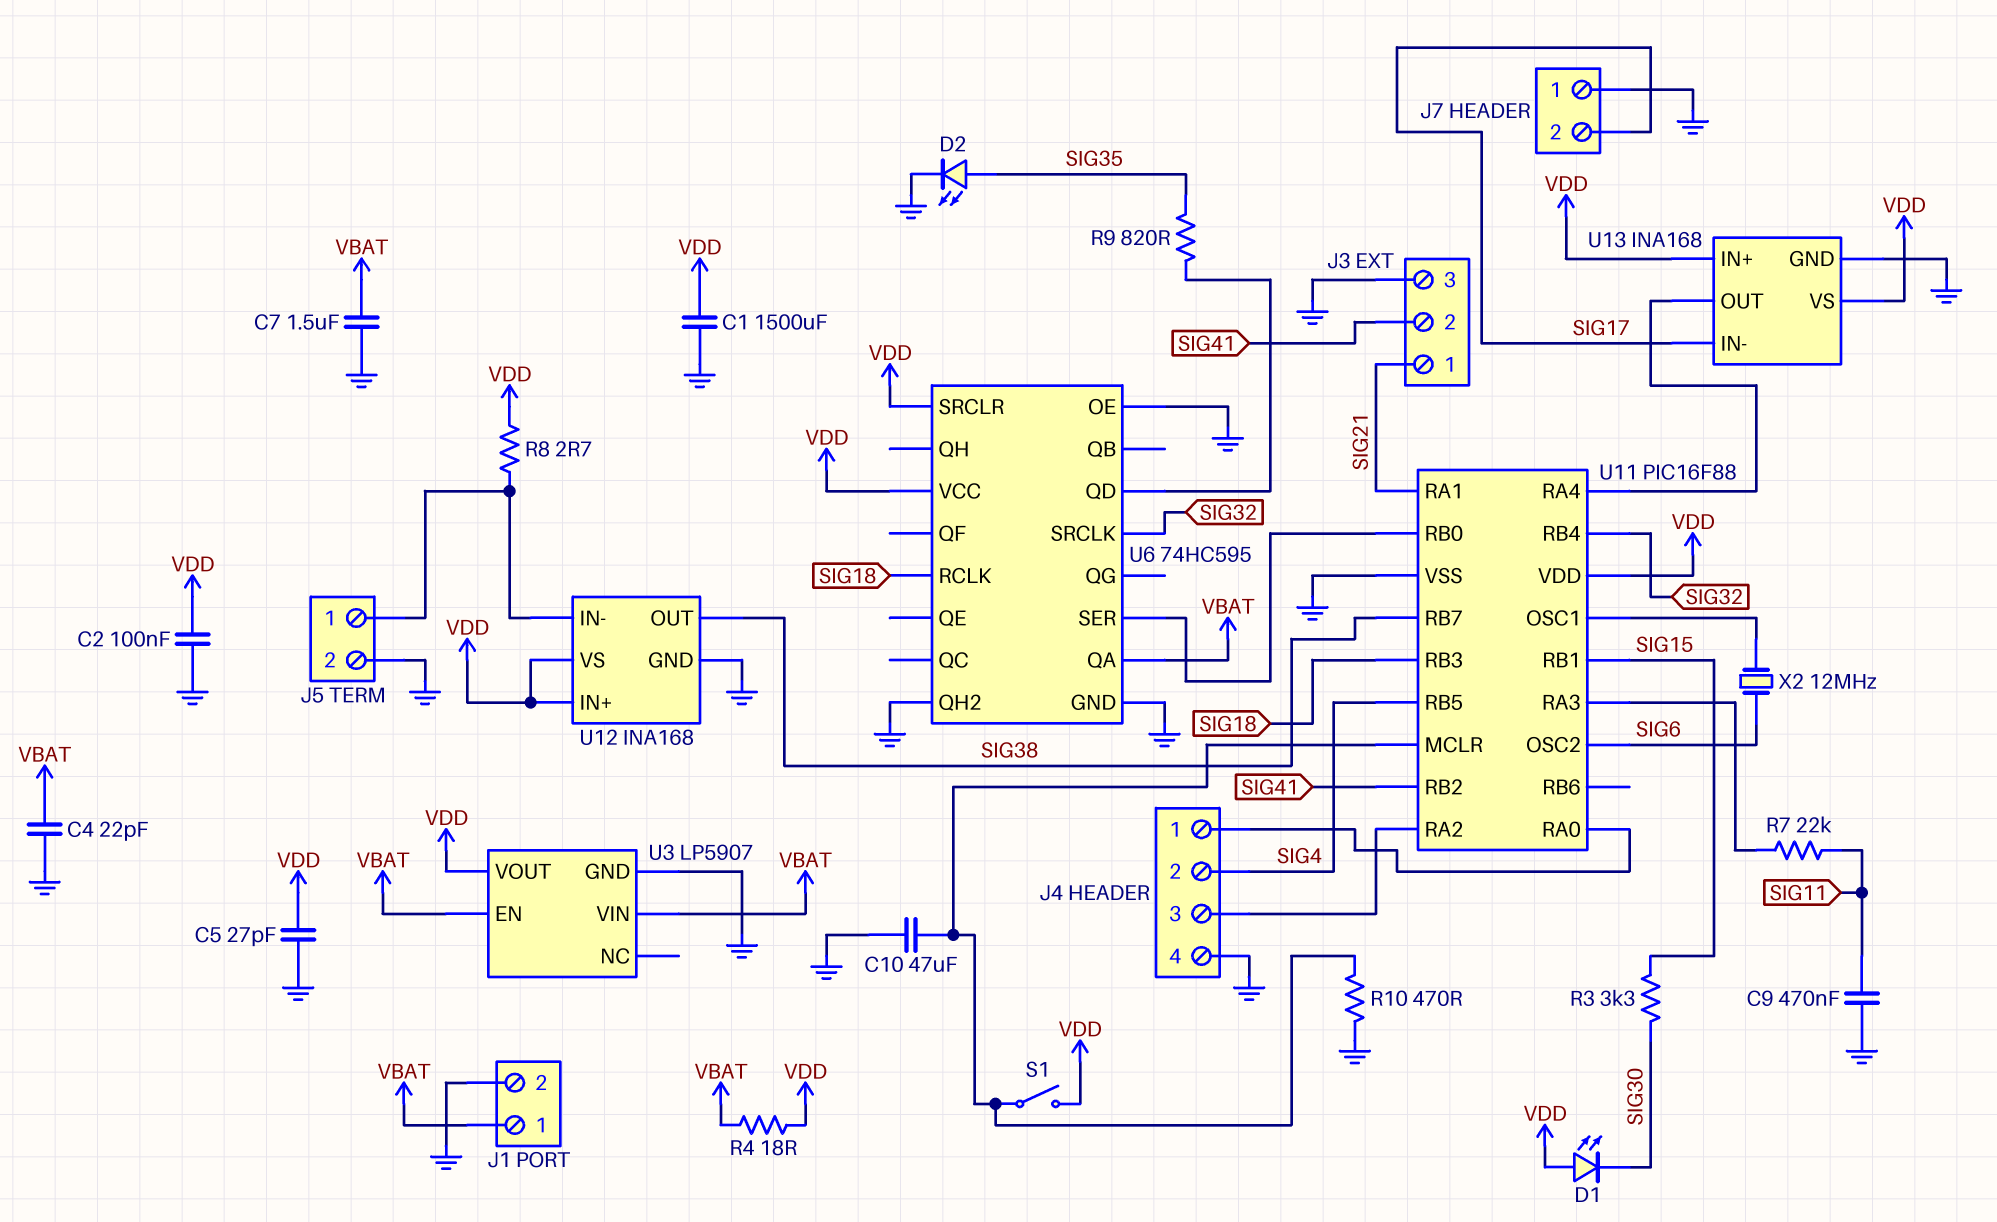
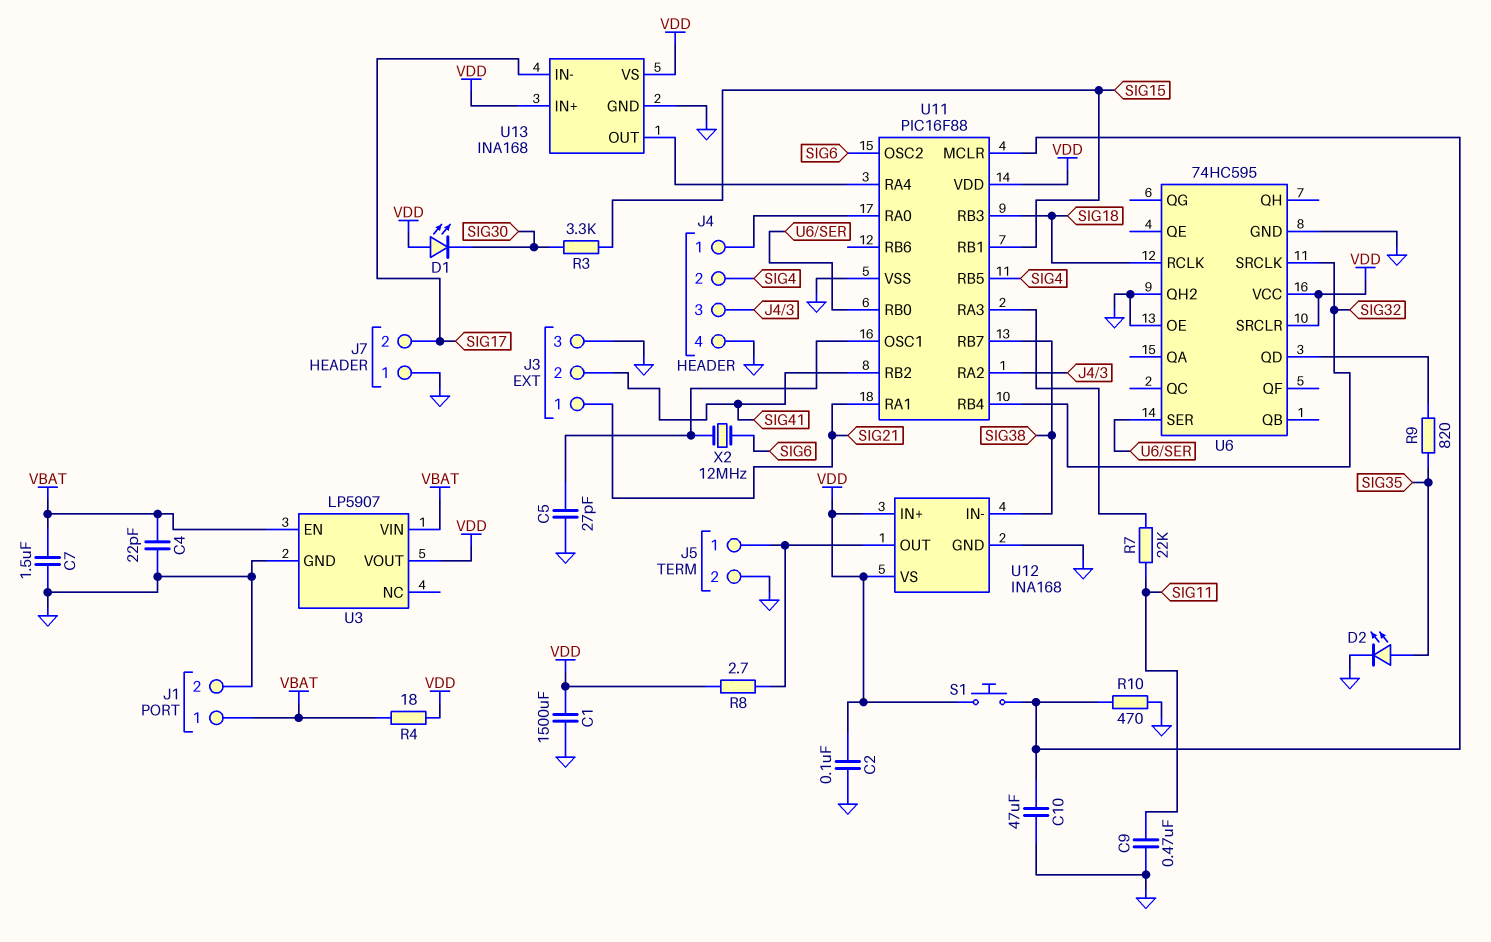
C5: 27pF (GND, VDD) -> 27pF (GND, U11/OSC1)
S1: switch (U11/MCLR, VDD) -> button (U11/MCLR, VDD)
U6 pin QA: VBAT -> none
U12 pin IN-: J5/1 -> SIG38
U12 pin OUT: SIG38 -> J5/1

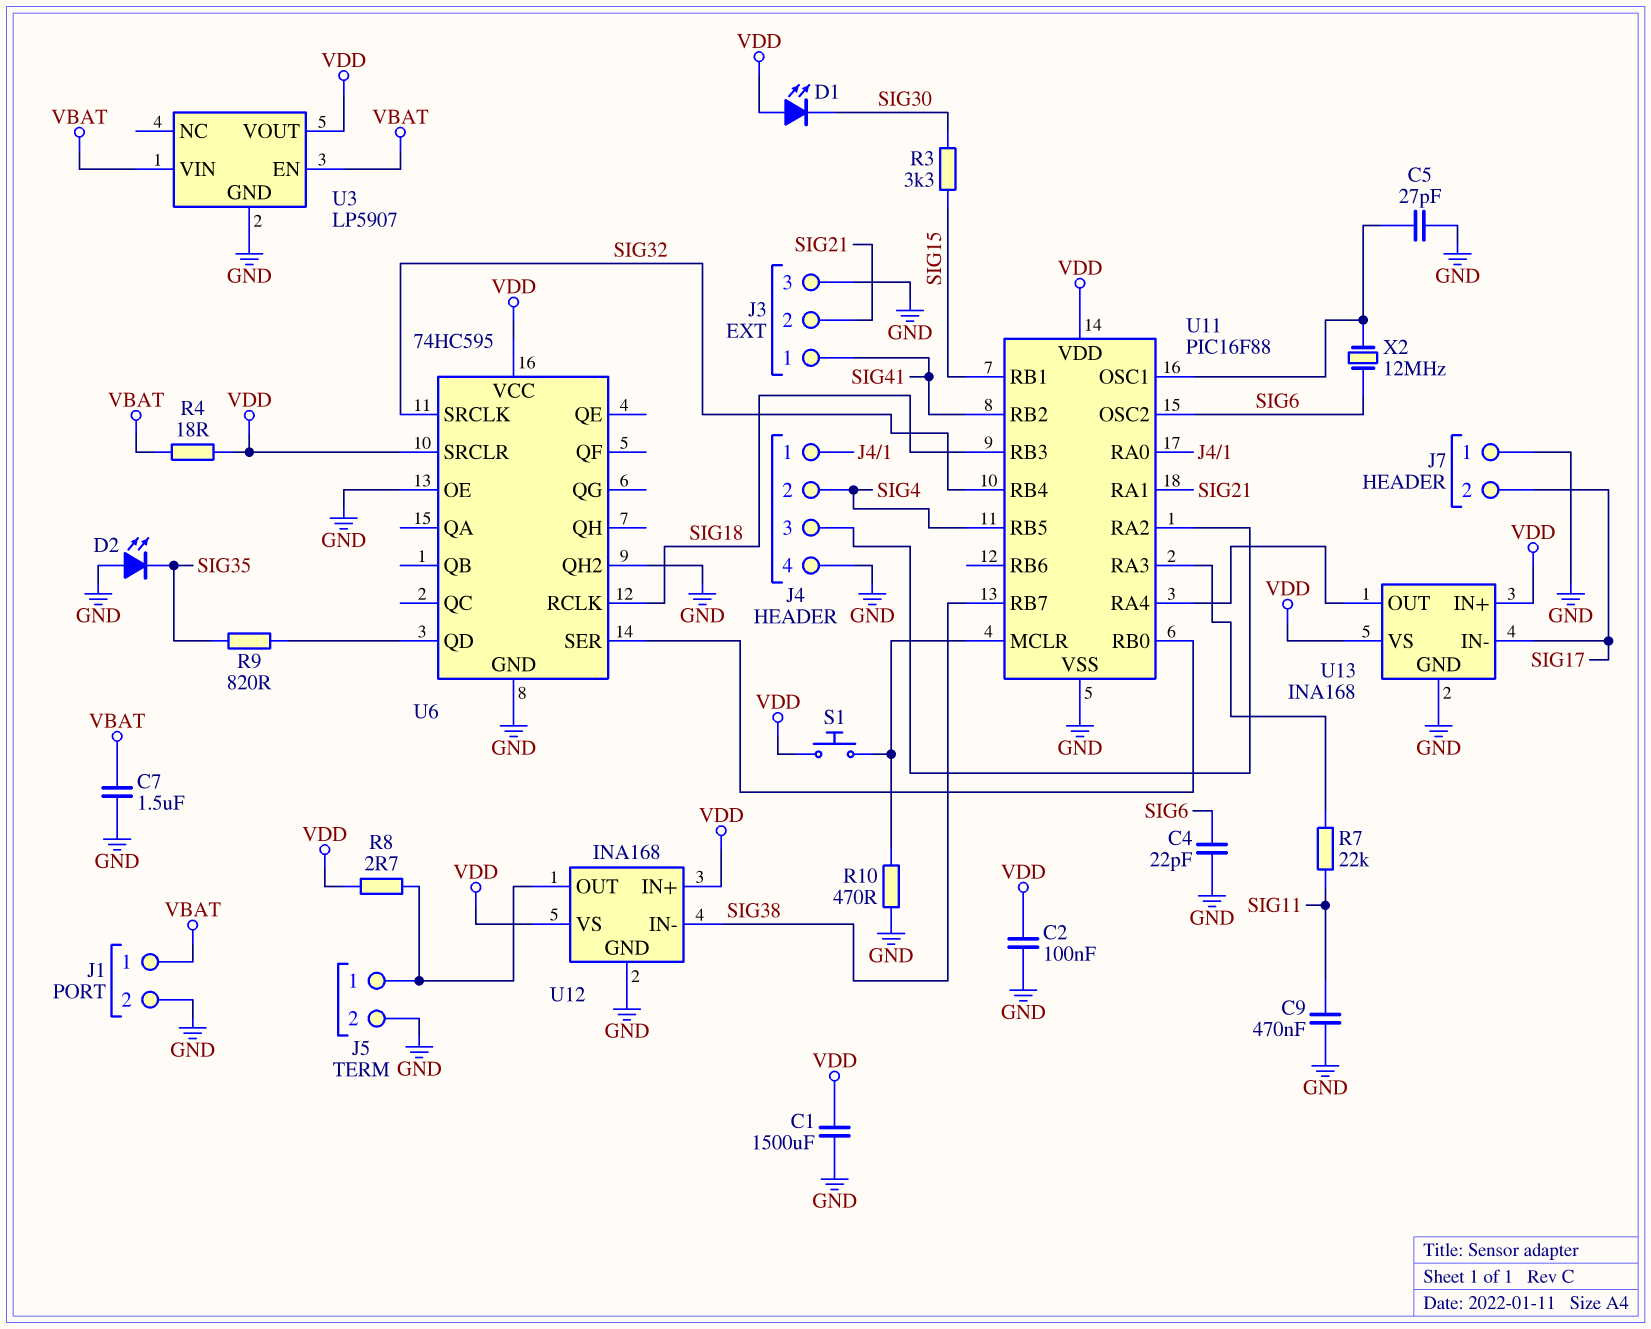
C4: 22pF (GND, VBAT) -> 22pF (GND, SIG6)
C10: 47uF (GND, U11/MCLR) -> none
D2: LED (A SIG35, K GND) -> LED (A GND, K SIG35)
J3 pin 1: SIG21 -> SIG41
J3 pin 2: SIG41 -> SIG21

